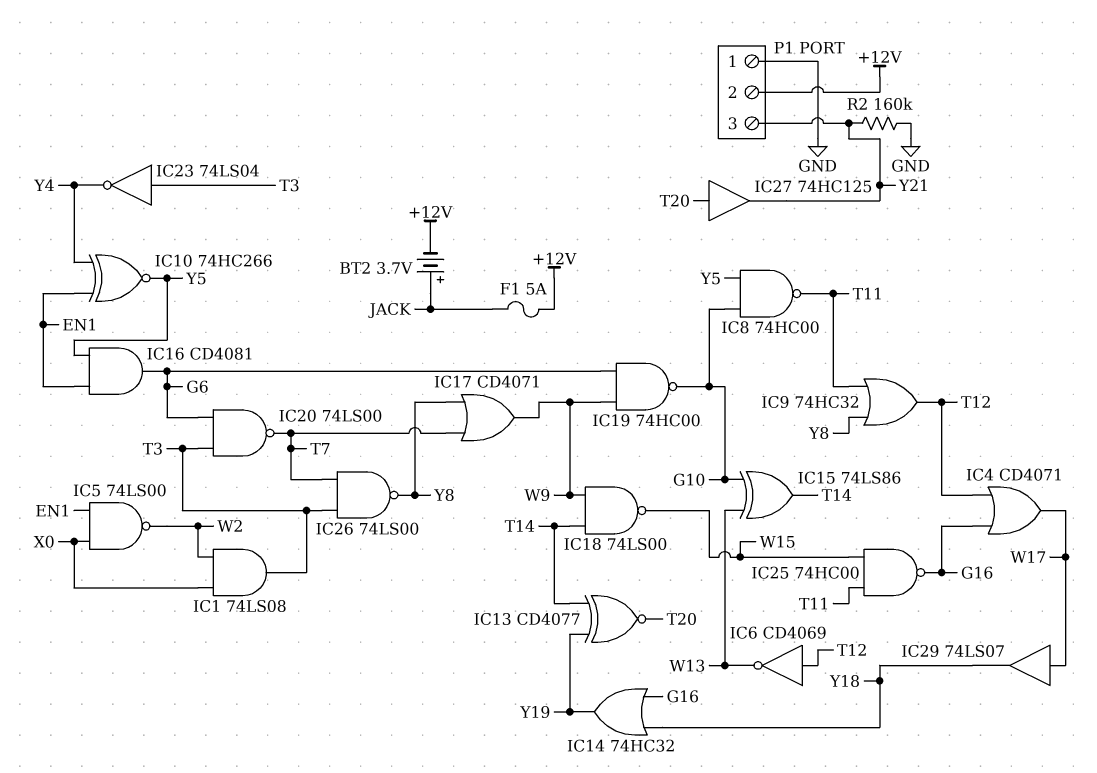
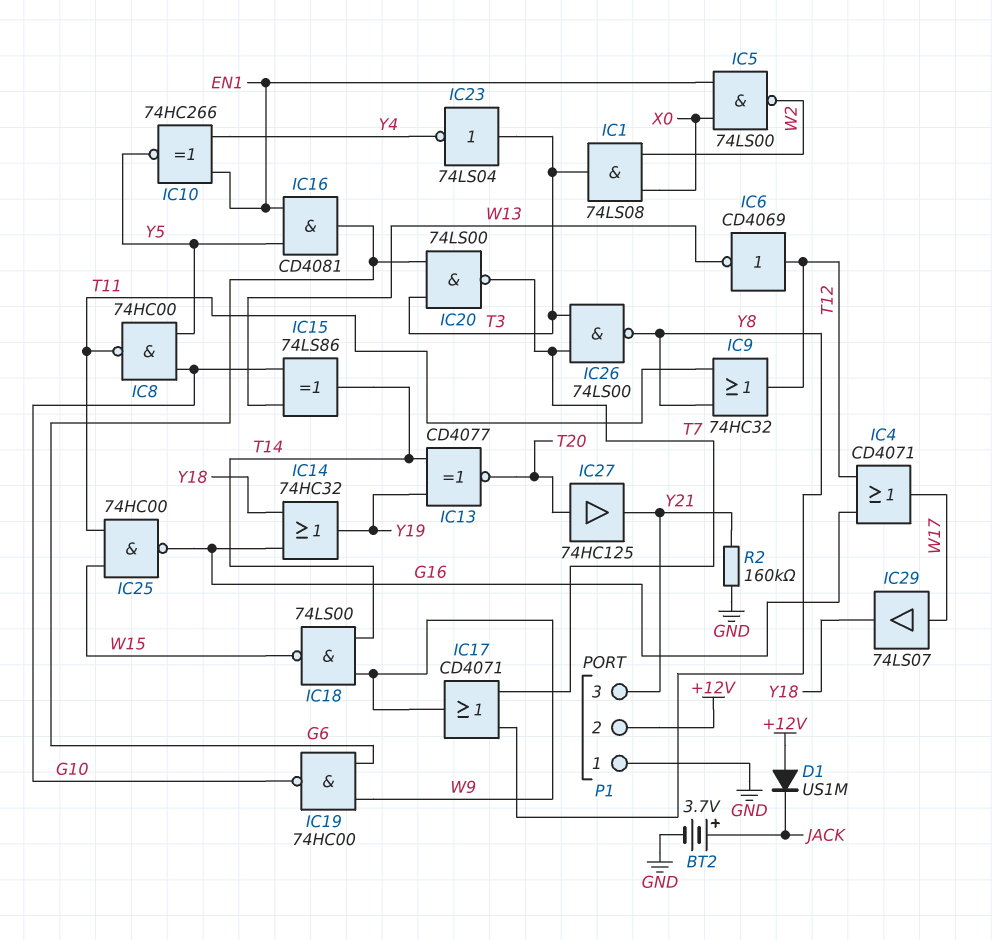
BT2: 3.7V (plus JACK, minus +12V) -> 3.7V (plus JACK, minus GND)
D1: none -> diode US1M (A +12V, K JACK)
F1: 5A (+12V, JACK) -> none

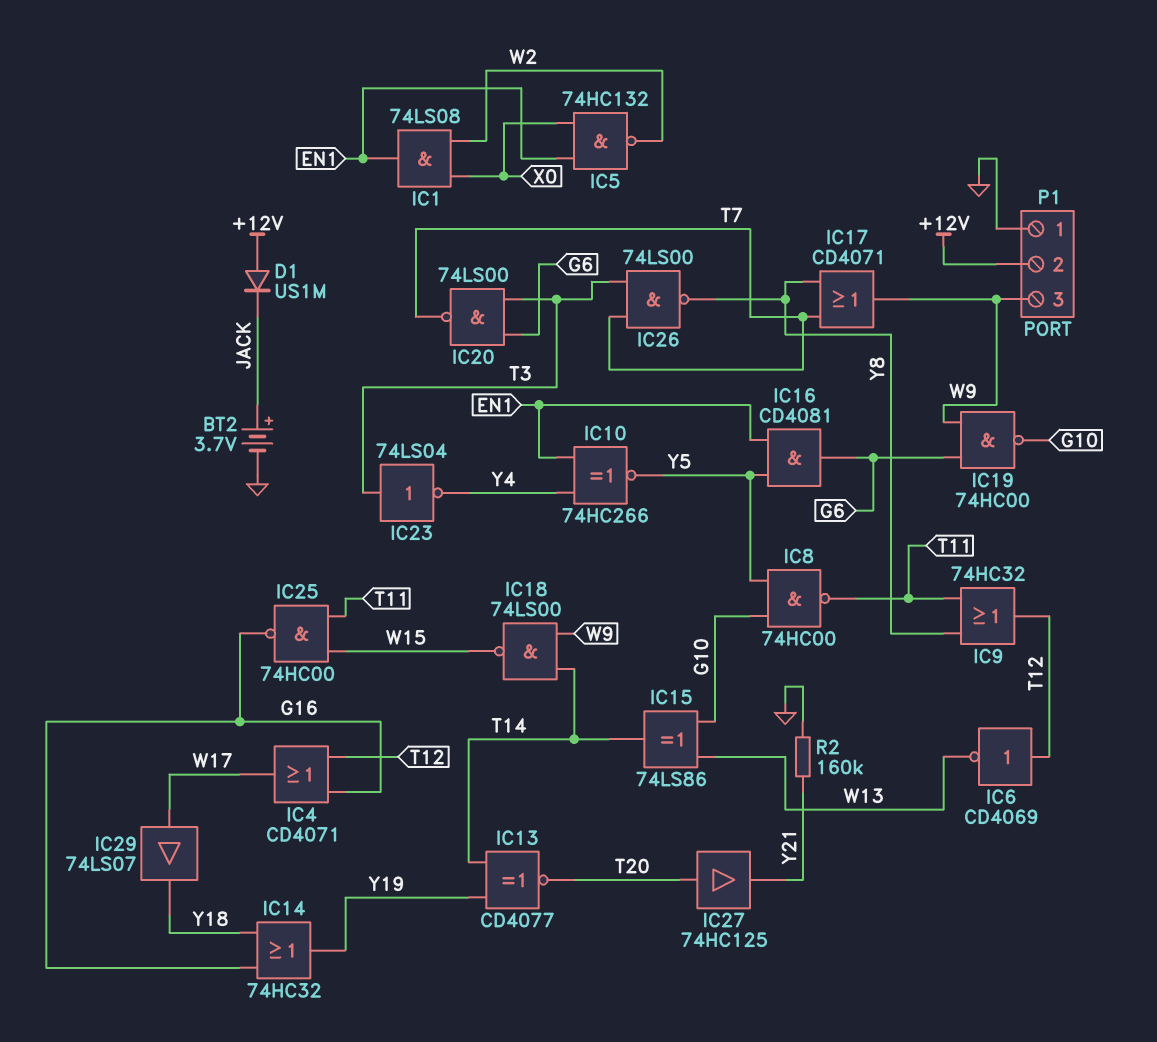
IC1: AND 74LS08 (in W2, in X0, out T3) -> AND 74LS08 (in W2, in X0, out EN1)
IC5: NAND 74LS00 (in EN1, in X0, out W2) -> NAND 74HC132 (in EN1, in X0, out W2)
P1 pin 3: Y21 -> W9

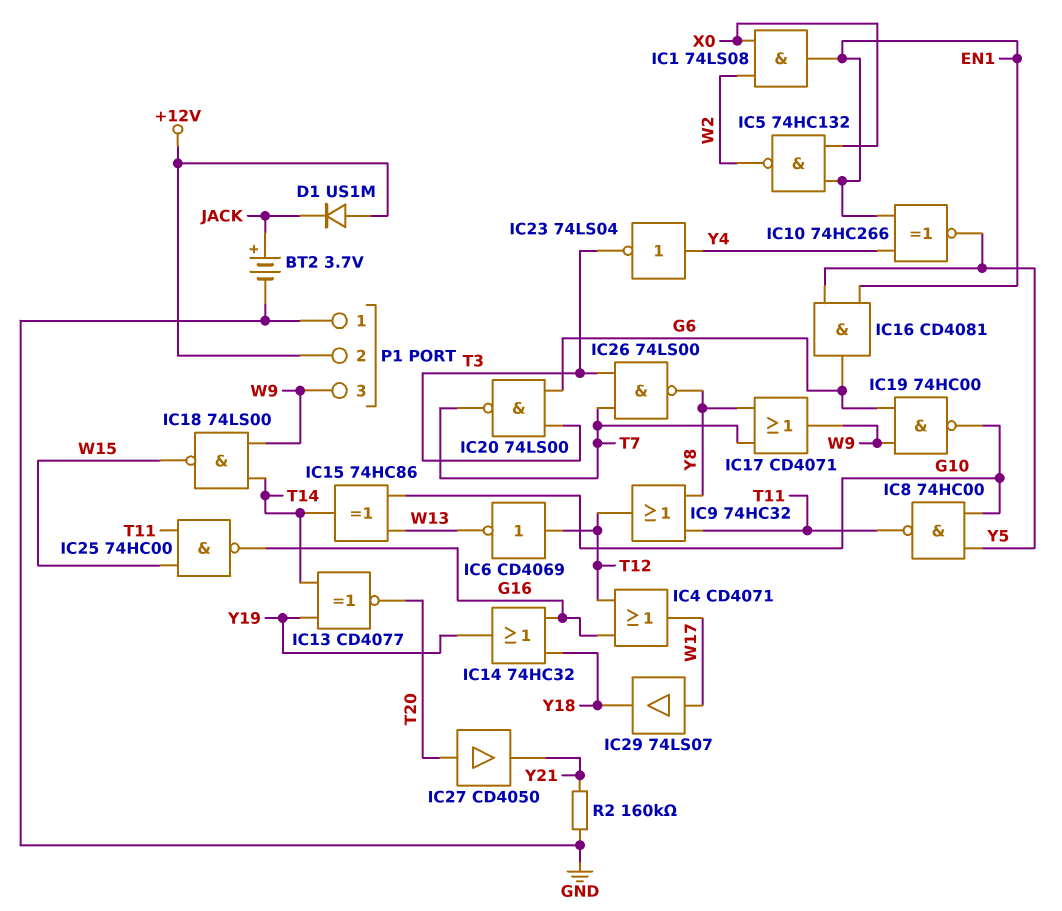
IC15: XOR 74LS86 (in G10, in W13, out T14) -> XOR 74HC86 (in G10, in W13, out T14)
IC23: NOT 74LS04 (in T3, out Y4) -> NOT 74LS04 (in Y4, out T3)
IC27: buffer 74HC125 (in T20, out Y21) -> buffer CD4050 (in T20, out Y21)

